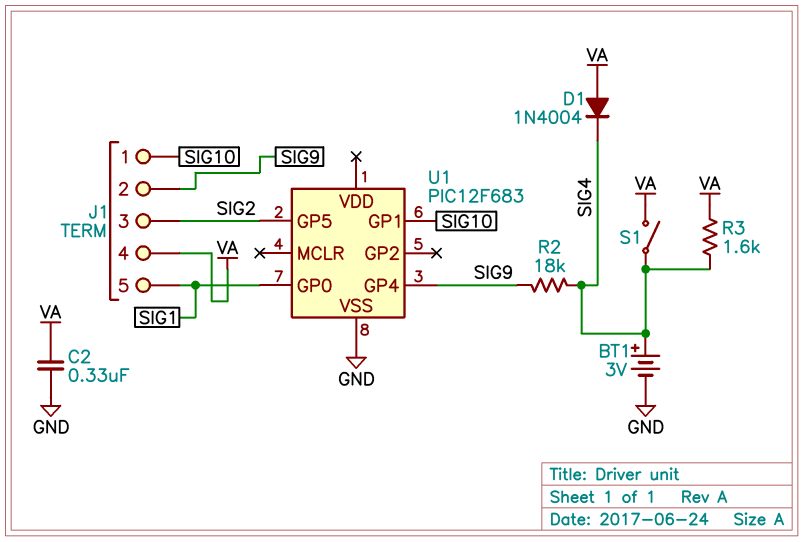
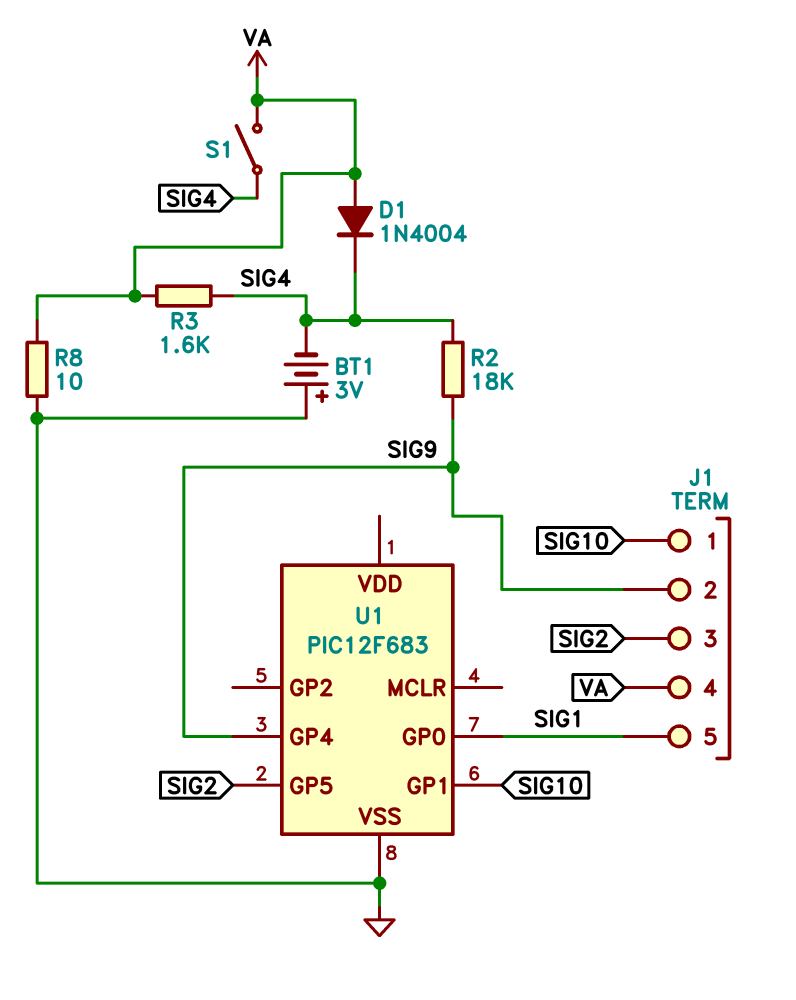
BT1: 3V (plus SIG4, minus GND) -> 3V (plus GND, minus SIG4)
C2: 330nF (GND, VA) -> none
R8: none -> 10 (GND, VA)

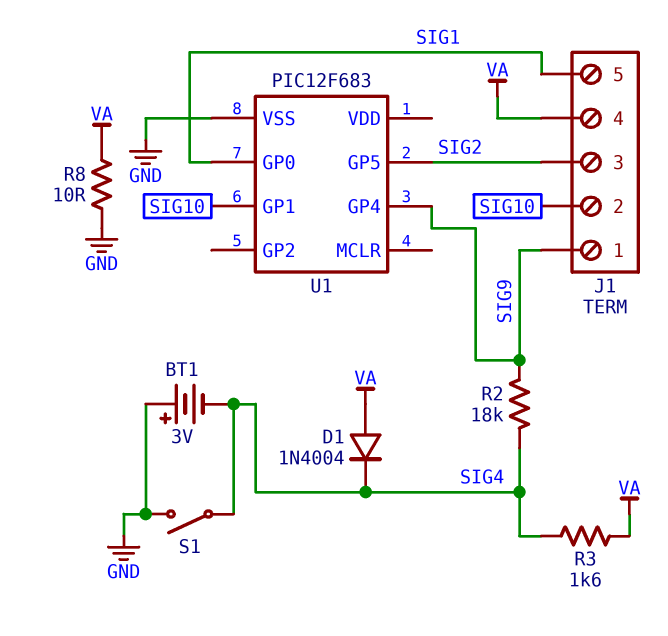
J1 pin 1: SIG10 -> SIG9
J1 pin 2: SIG9 -> SIG10
S1: switch (SIG4, VA) -> switch (GND, SIG4)

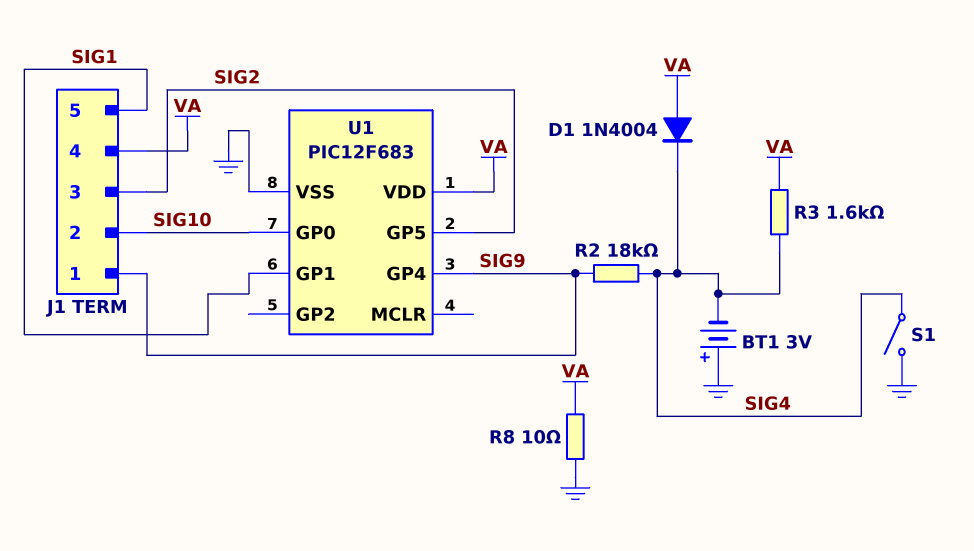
U1 pin GP0: SIG1 -> SIG10
U1 pin GP1: SIG10 -> SIG1
U1 pin VDD: none -> VA

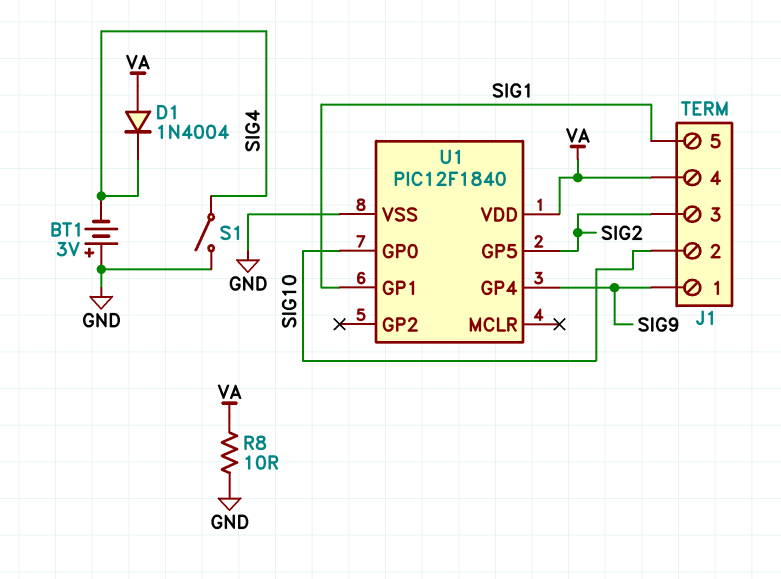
R2: 18k (SIG4, SIG9) -> none
R3: 1.6k (SIG4, VA) -> none
U1: PIC12F683 -> PIC12F1840

